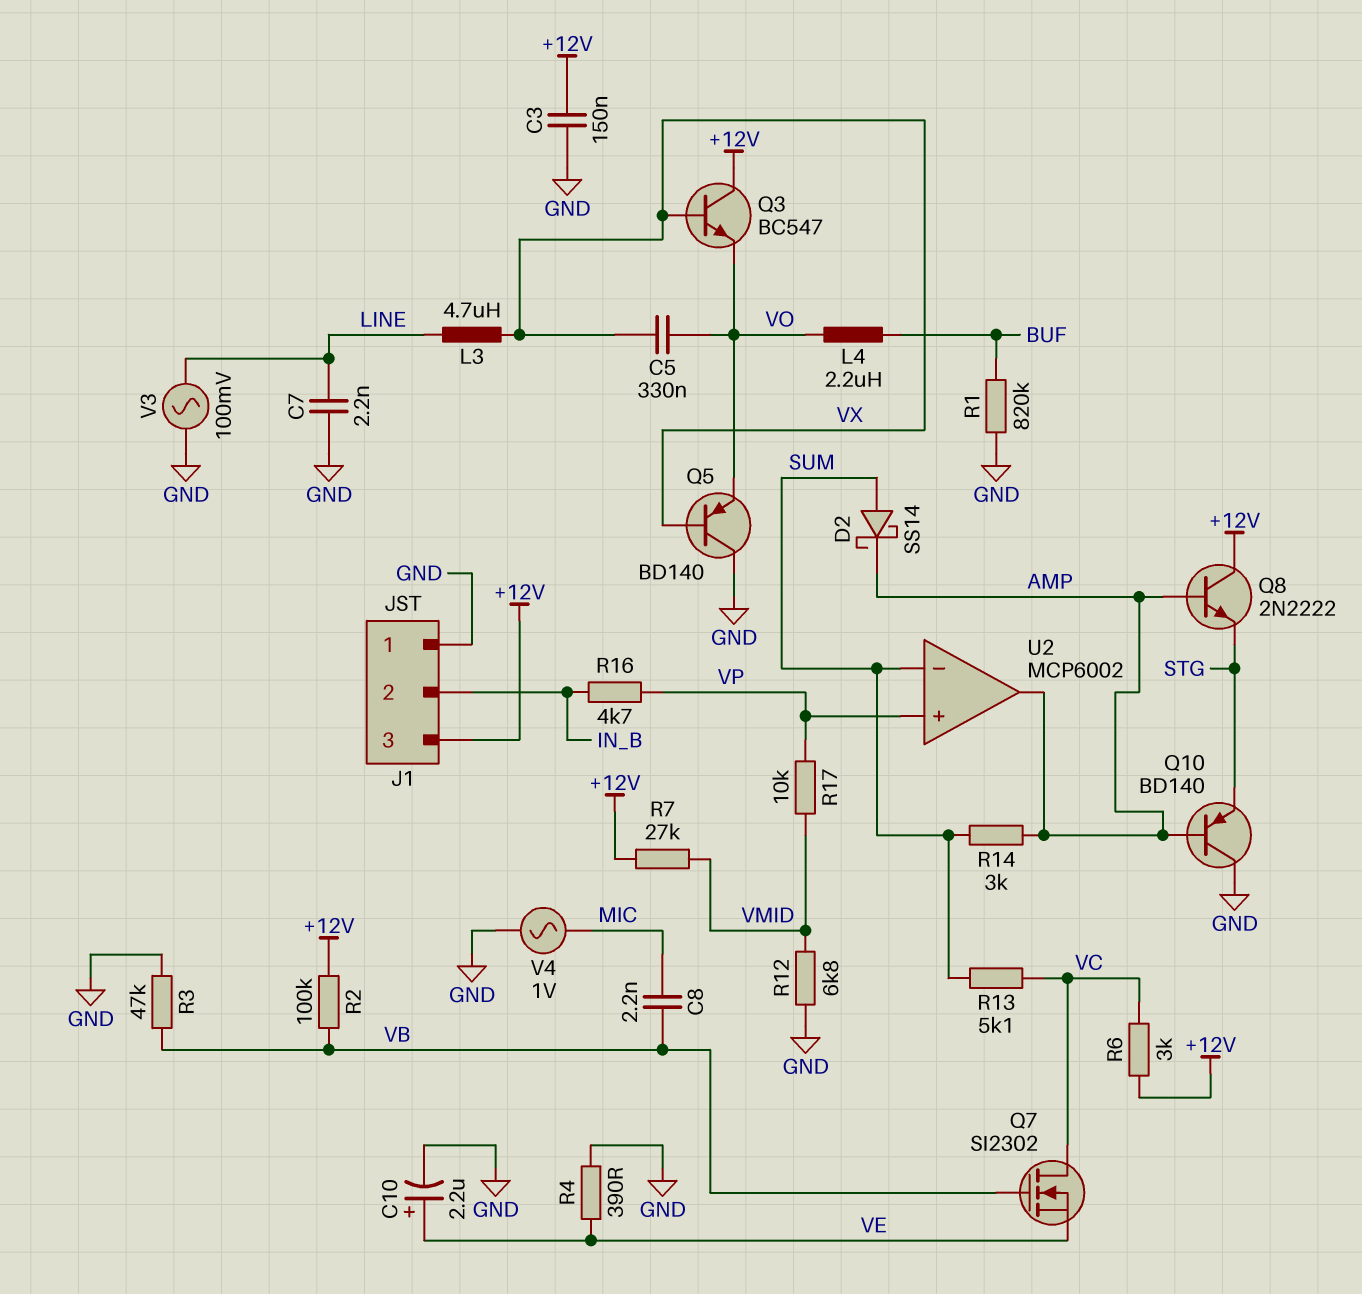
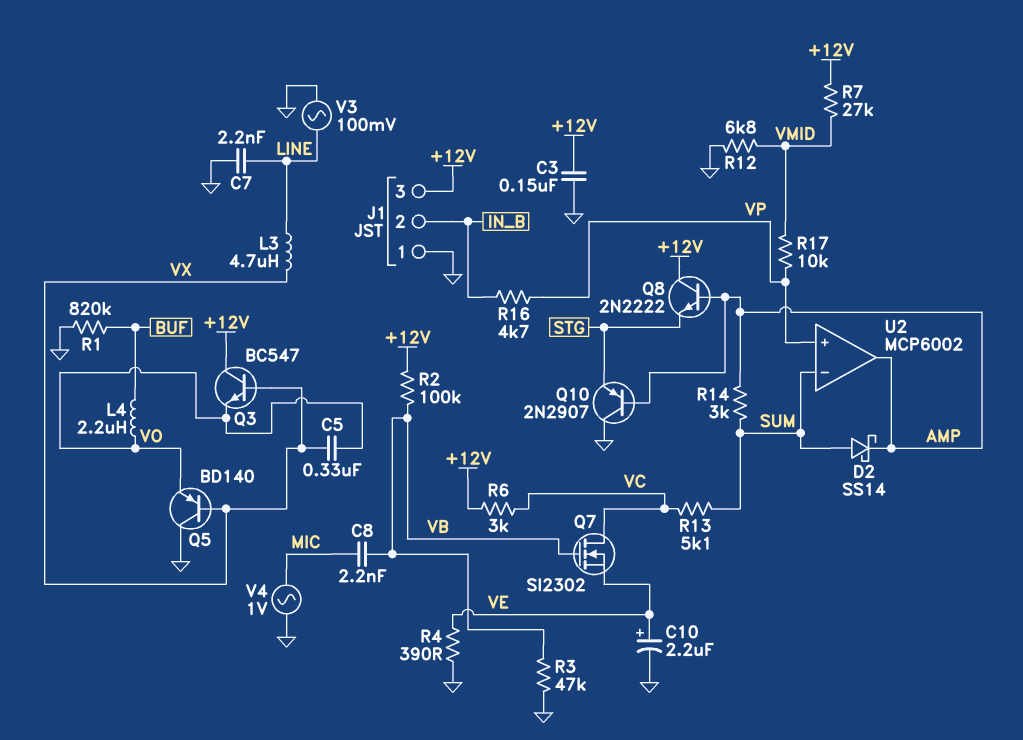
Q10: PNP BD140 (B AMP, C GND, E STG) -> PNP 2N2907 (B AMP, C GND, E STG)

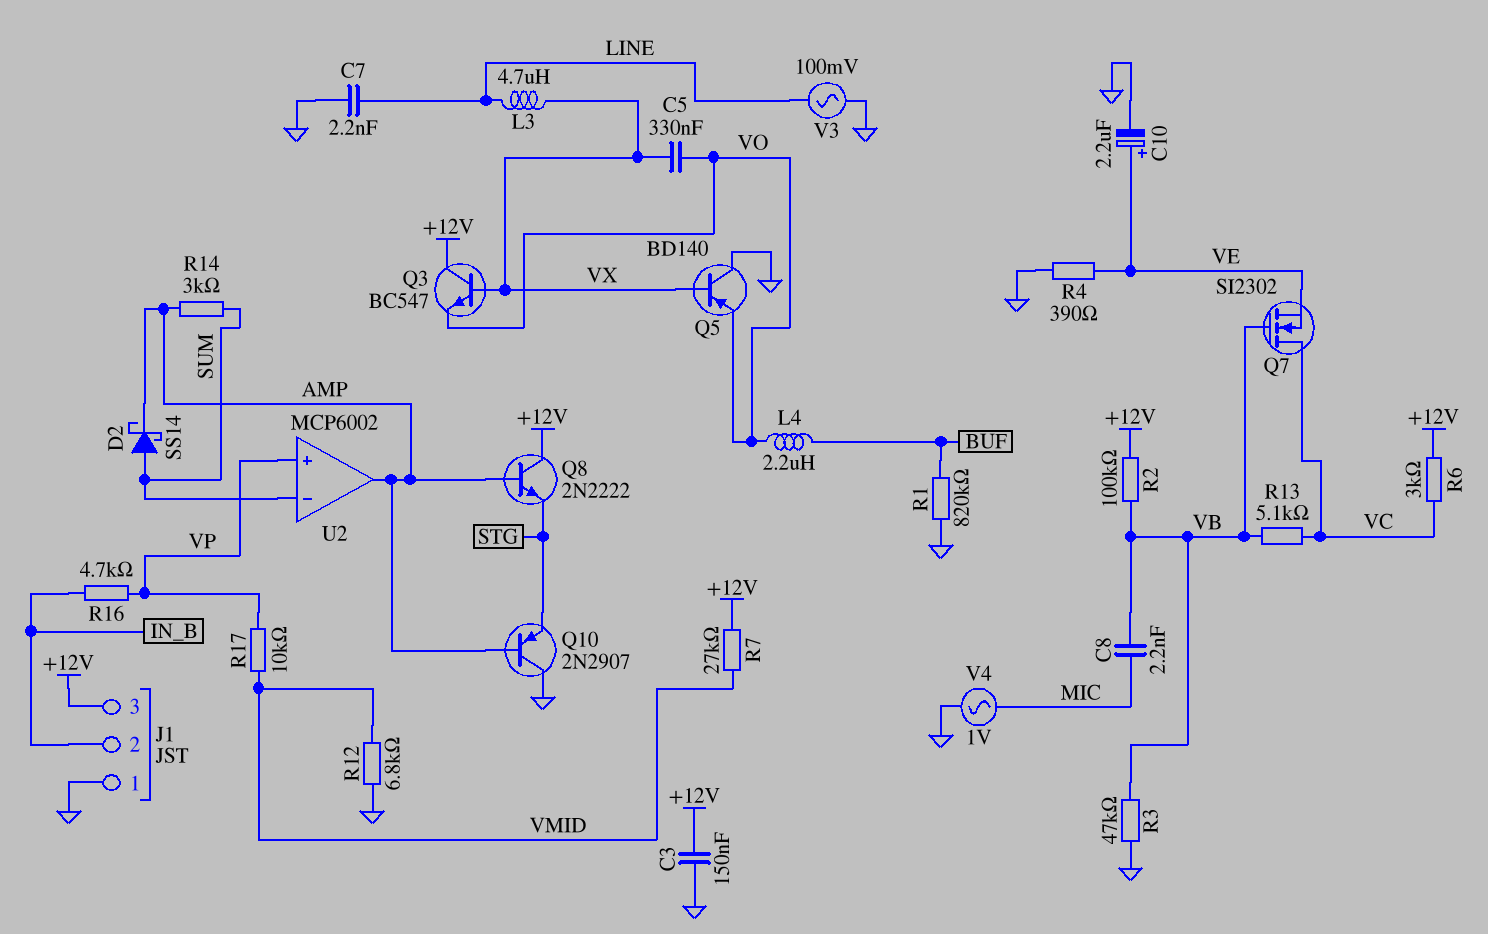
R13: 5.1k (SUM, VC) -> 5.1k (VB, VC)

